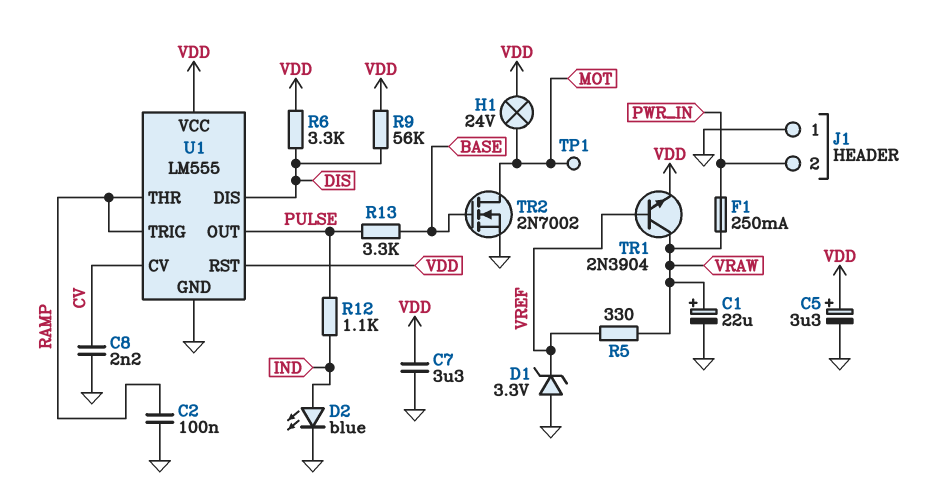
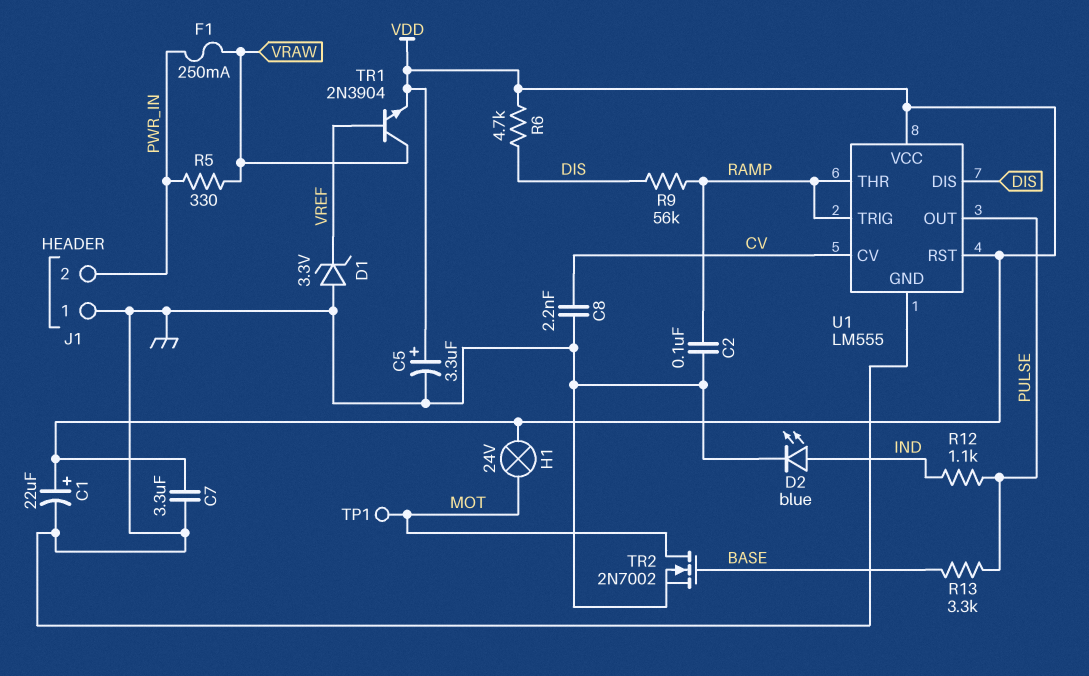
C1: 22uF (plus VRAW, minus GND) -> 22uF (plus VDD, minus GND)
R5: 330 (VRAW, VREF) -> 330 (PWR_IN, VRAW)
R6: 3.3k (DIS, VDD) -> 4.7k (DIS, VDD)
R9: 56k (DIS, VDD) -> 56k (DIS, RAMP)

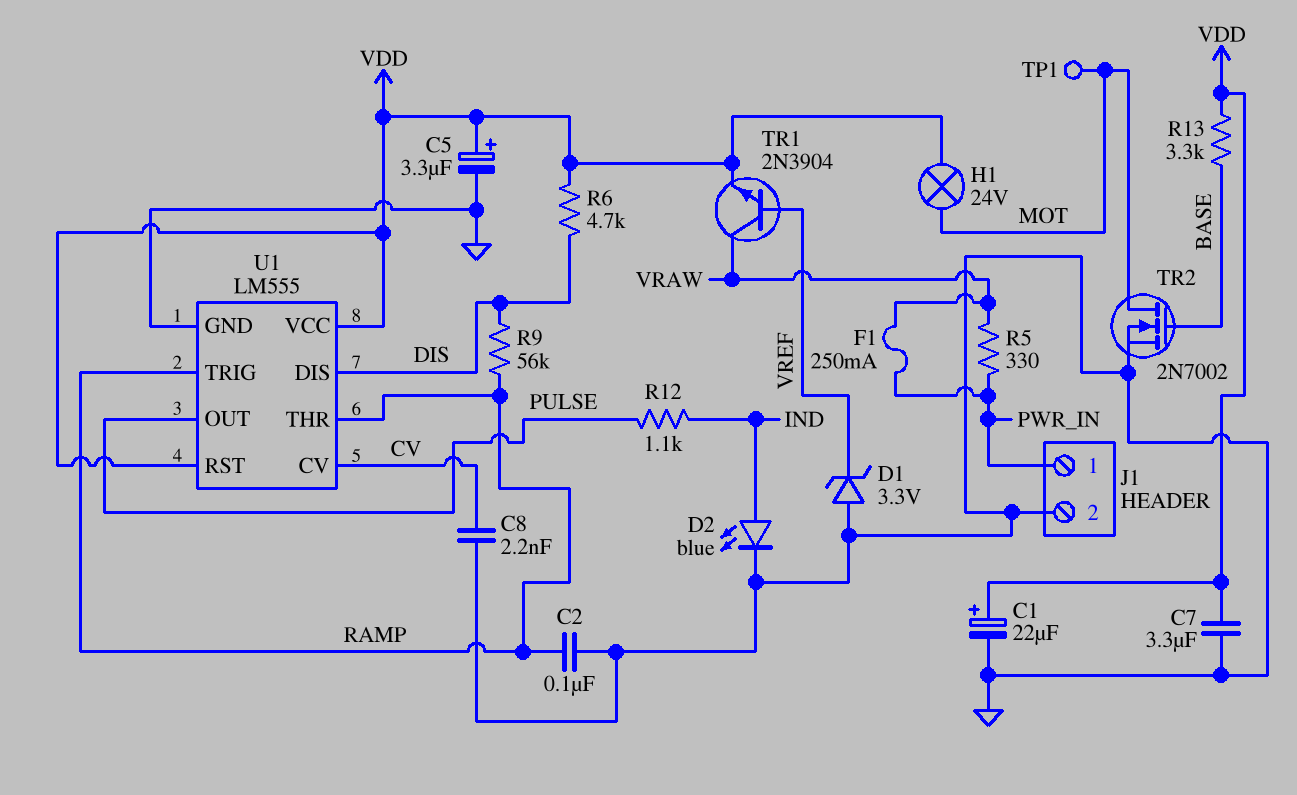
J1 pin 1: GND -> PWR_IN
J1 pin 2: PWR_IN -> GND
R13: 3.3k (BASE, PULSE) -> 3.3k (BASE, VDD)

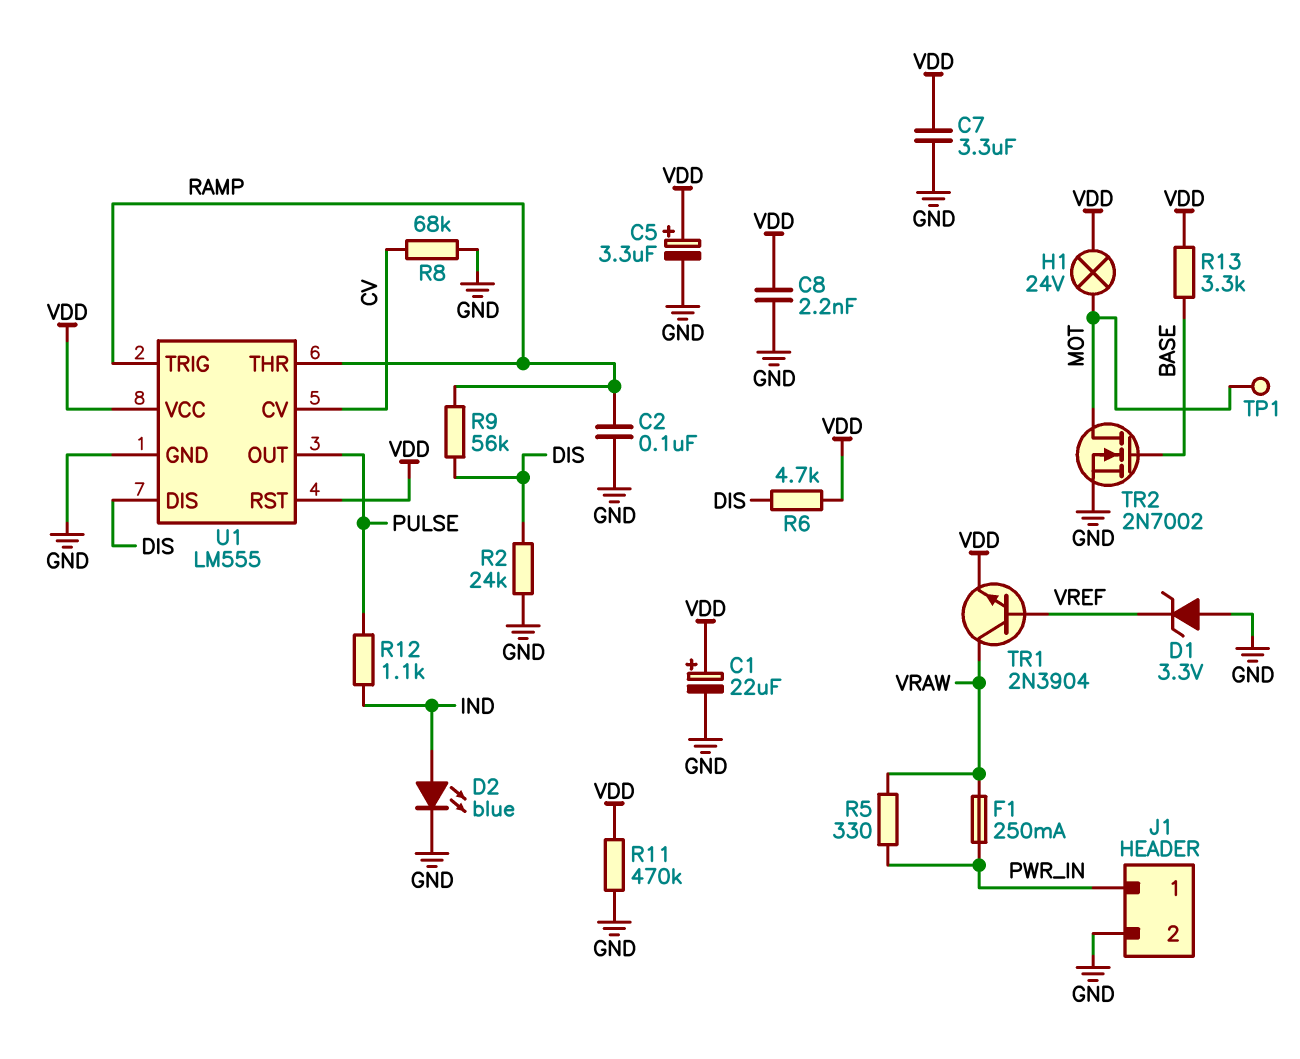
C8: 2.2nF (CV, GND) -> 2.2nF (GND, VDD)
R2: none -> 24k (DIS, GND)
R8: none -> 68k (CV, GND)
R11: none -> 470k (GND, VDD)

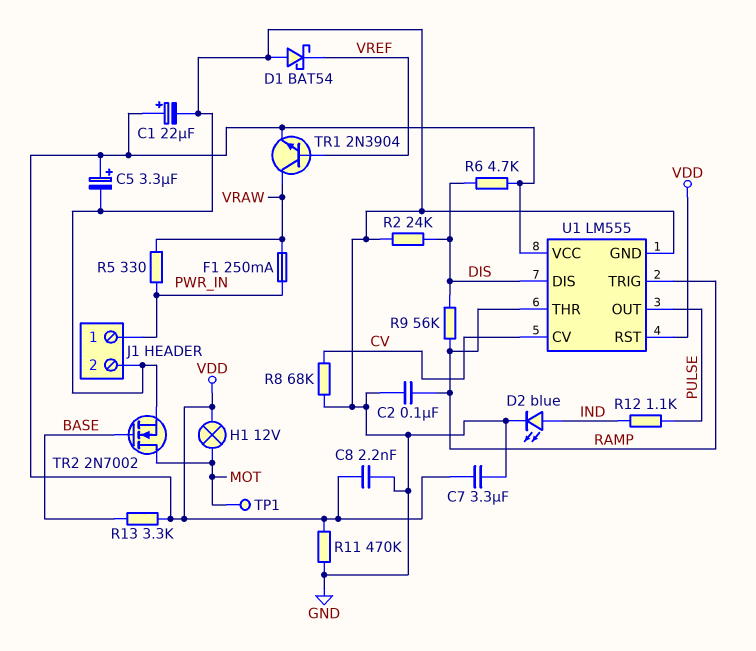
D1: zener 3.3V (A GND, K VREF) -> schottky BAT54 (A GND, K VREF)
H1: lamp 24V (MOT, VDD) -> lamp 12V (MOT, VDD)

